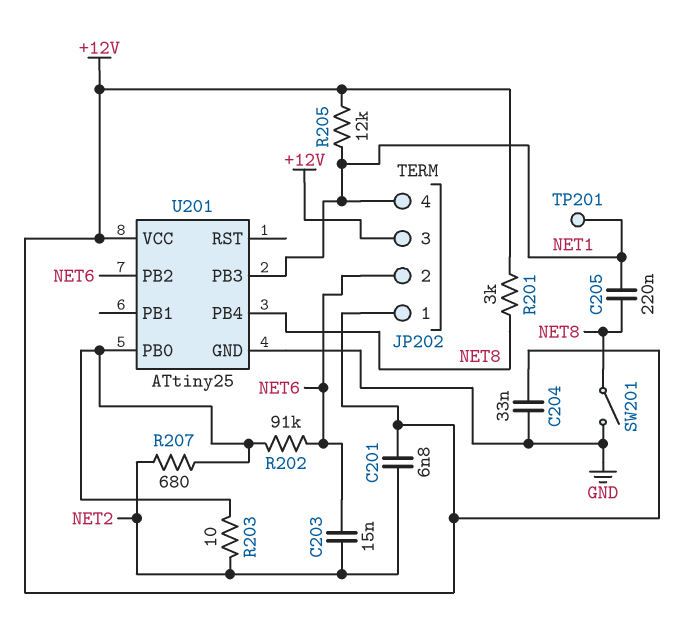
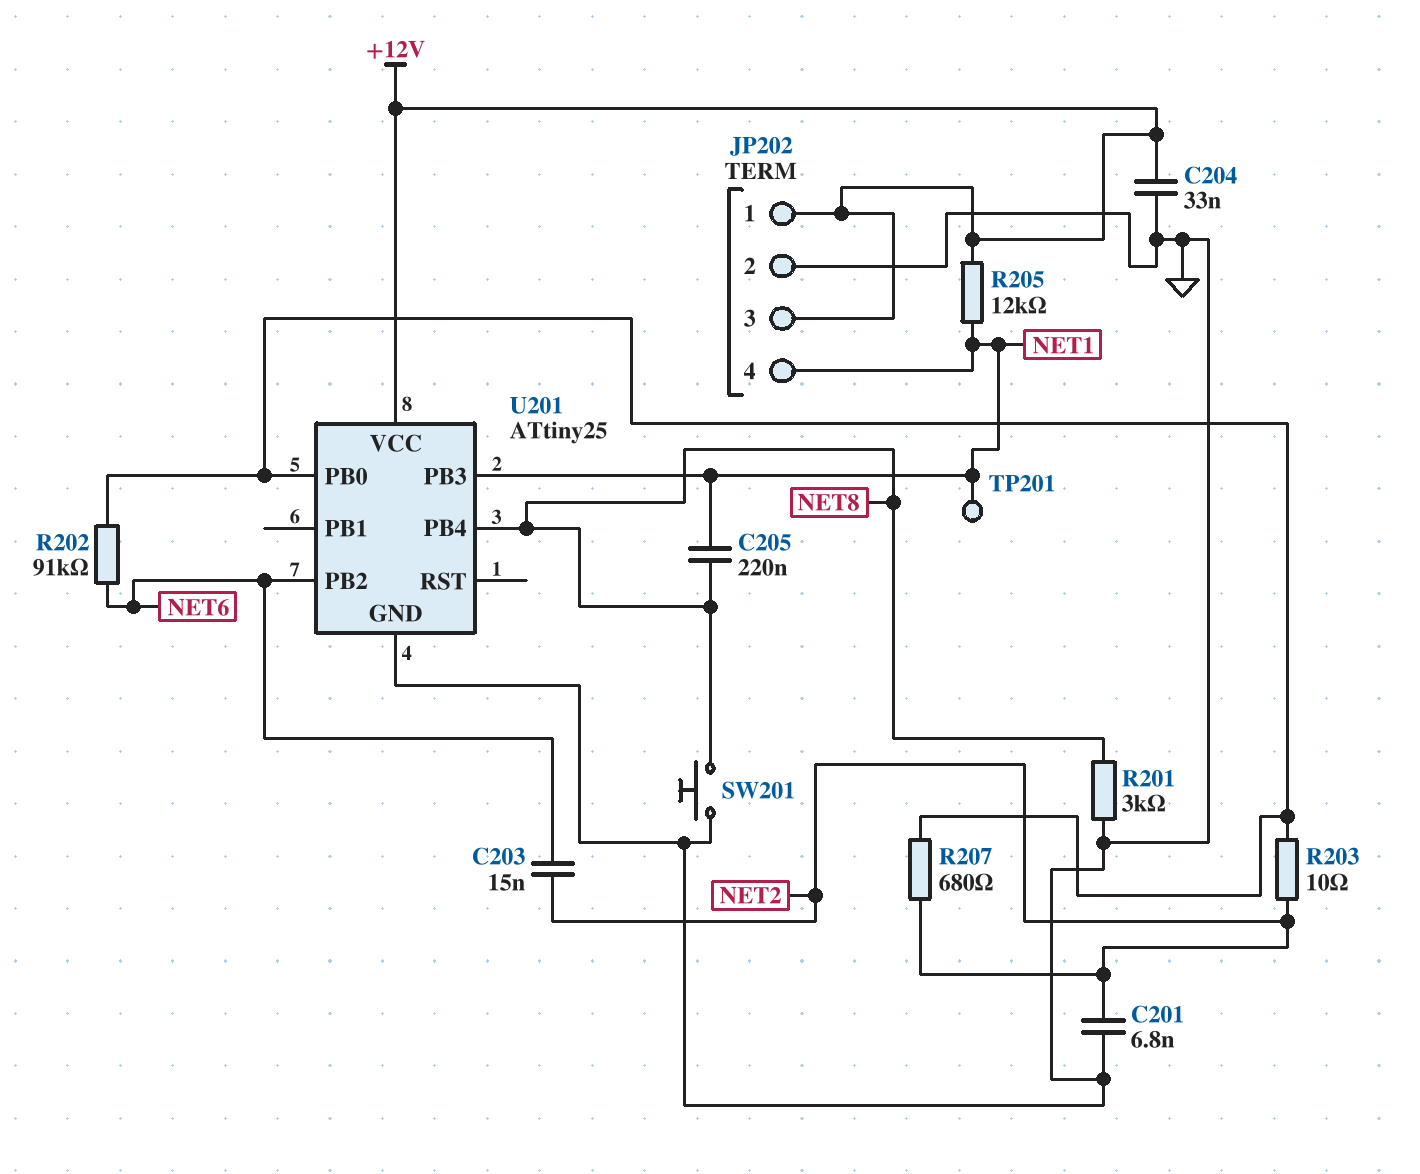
C201: 6.8nF (+12V, NET2) -> 6.8nF (GND, NET2)
JP202 pin 2: NET6 -> GND
R201: 3k (+12V, NET8) -> 3k (GND, NET8)
SW201: switch (GND, NET8) -> button (GND, NET8)

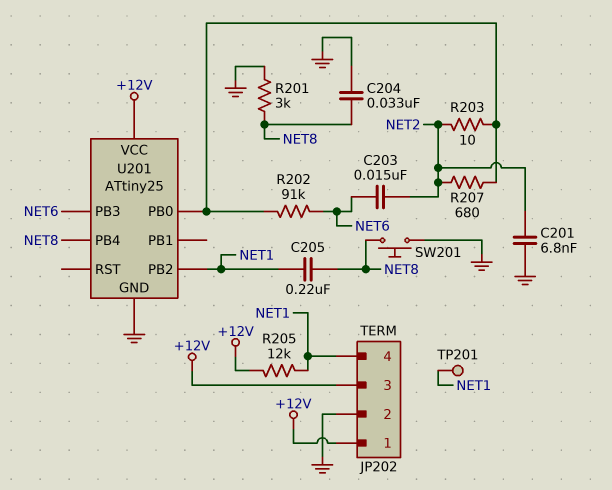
C204: 33nF (+12V, GND) -> 33nF (GND, NET8)
U201 pin PB2: NET6 -> NET1
U201 pin PB3: NET1 -> NET6

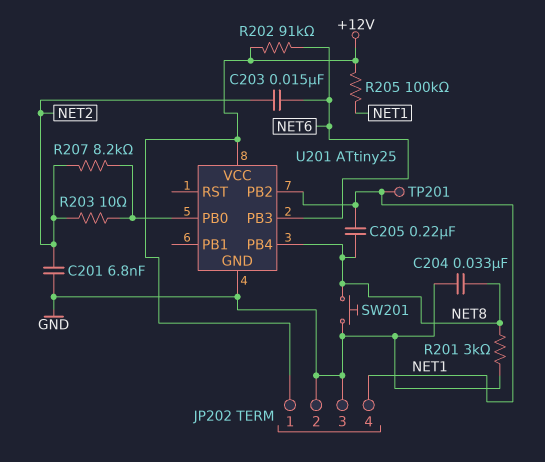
JP202 pin 3: +12V -> GND
R202: 91k (NET6, U201/PB0) -> 91k (+12V, NET6)
R205: 12k (+12V, NET1) -> 100k (+12V, NET1)
R207: 680 (NET2, U201/PB0) -> 8.2k (NET2, U201/PB0)

